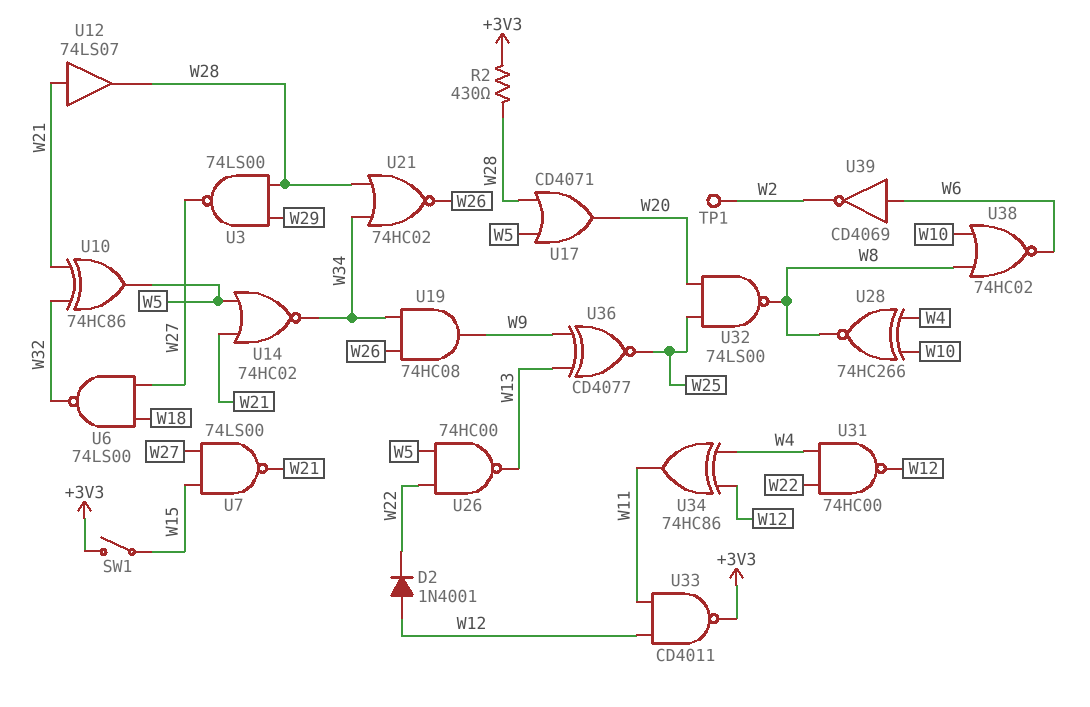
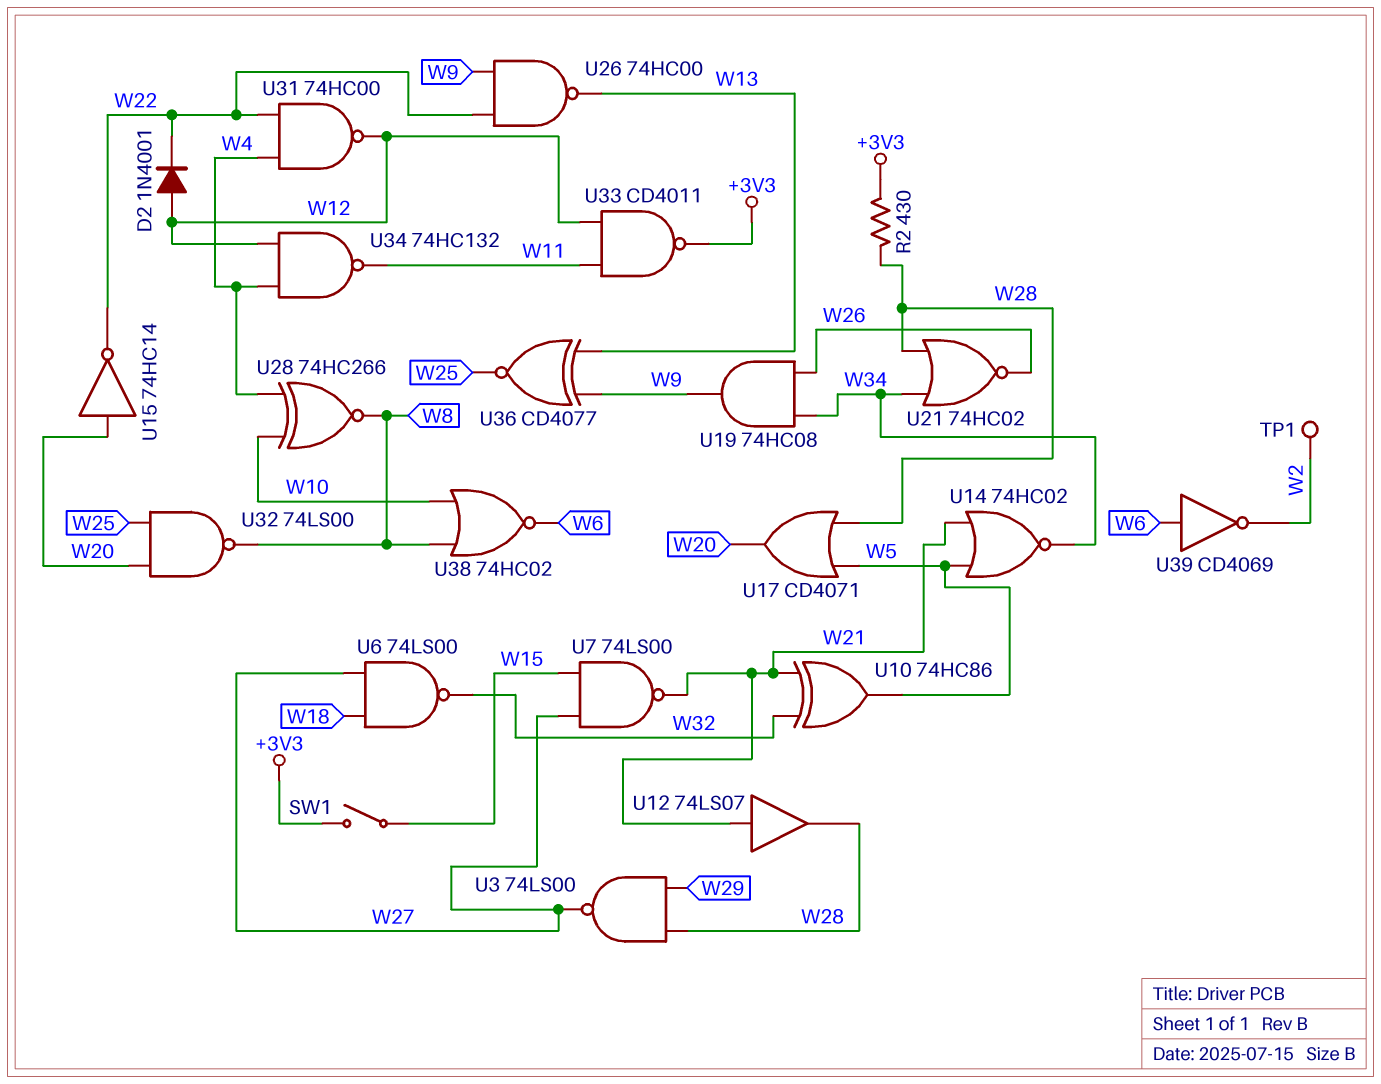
U15: none -> NOT 74HC14 (in W20, out W22)
U26: NAND 74HC00 (in W5, in W22, out W13) -> NAND 74HC00 (in W9, in W22, out W13)
U34: XOR 74HC86 (in W4, in W12, out W11) -> NAND 74HC132 (in W4, in W12, out W11)

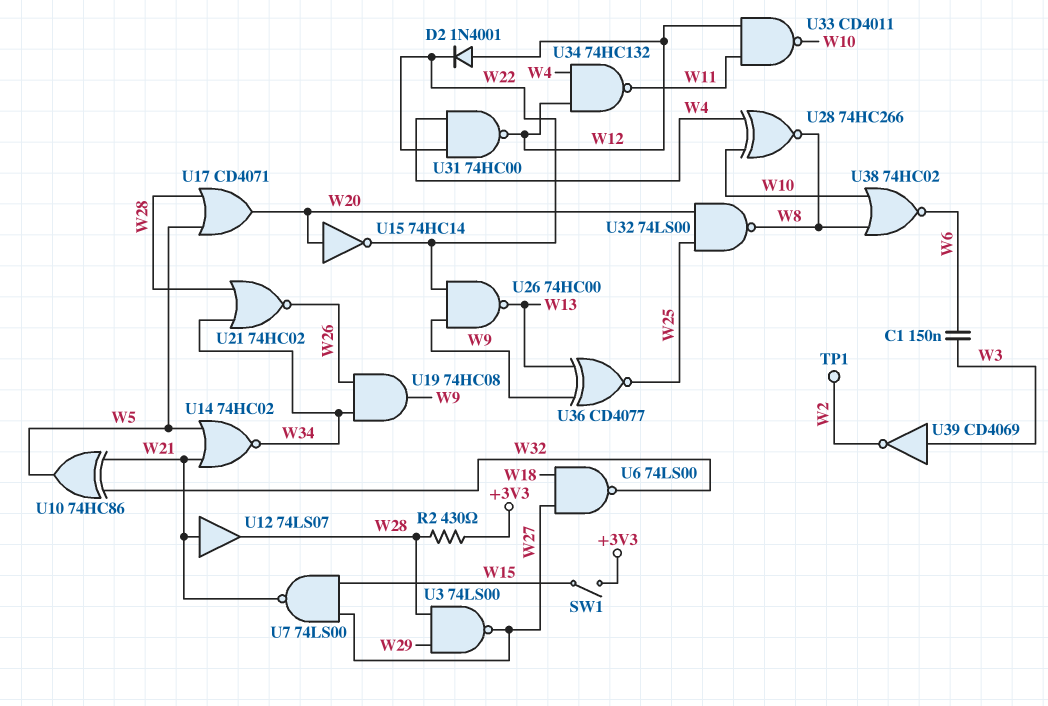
C1: none -> 150nF (W3, W6)
U33: NAND CD4011 (in W11, in W12, out +3V3) -> NAND CD4011 (in W11, in W12, out W10)
U39: NOT CD4069 (in W6, out W2) -> NOT CD4069 (in W3, out W2)

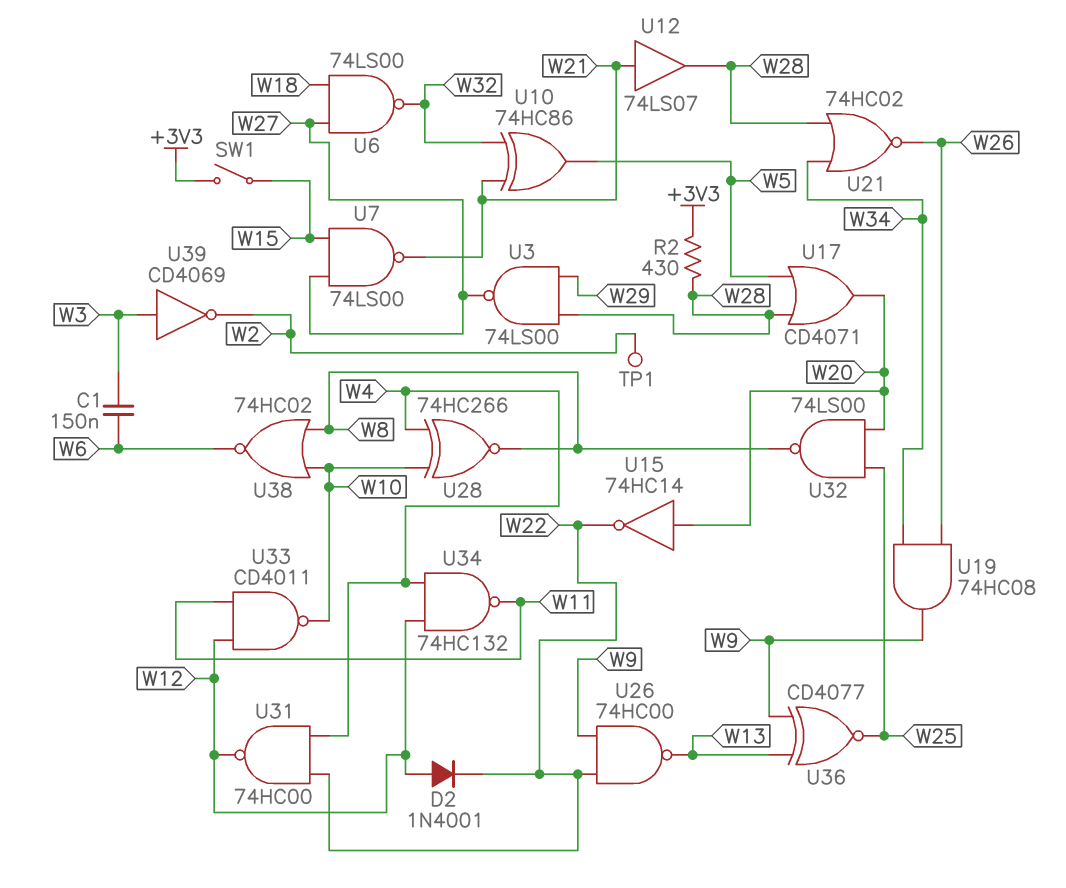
U14: NOR 74HC02 (in W5, in W21, out W34) -> none

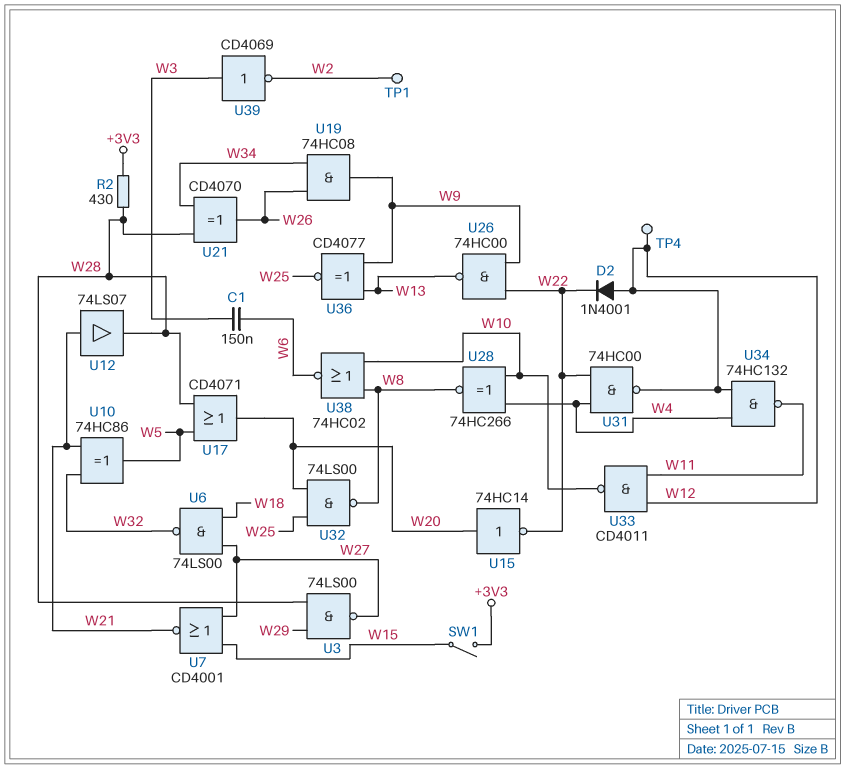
TP4: none -> test point (W12)
U7: NAND 74LS00 (in W15, in W27, out W21) -> NOR CD4001 (in W15, in W27, out W21)
U21: NOR 74HC02 (in W28, in W34, out W26) -> XOR CD4070 (in W28, in W34, out W26)

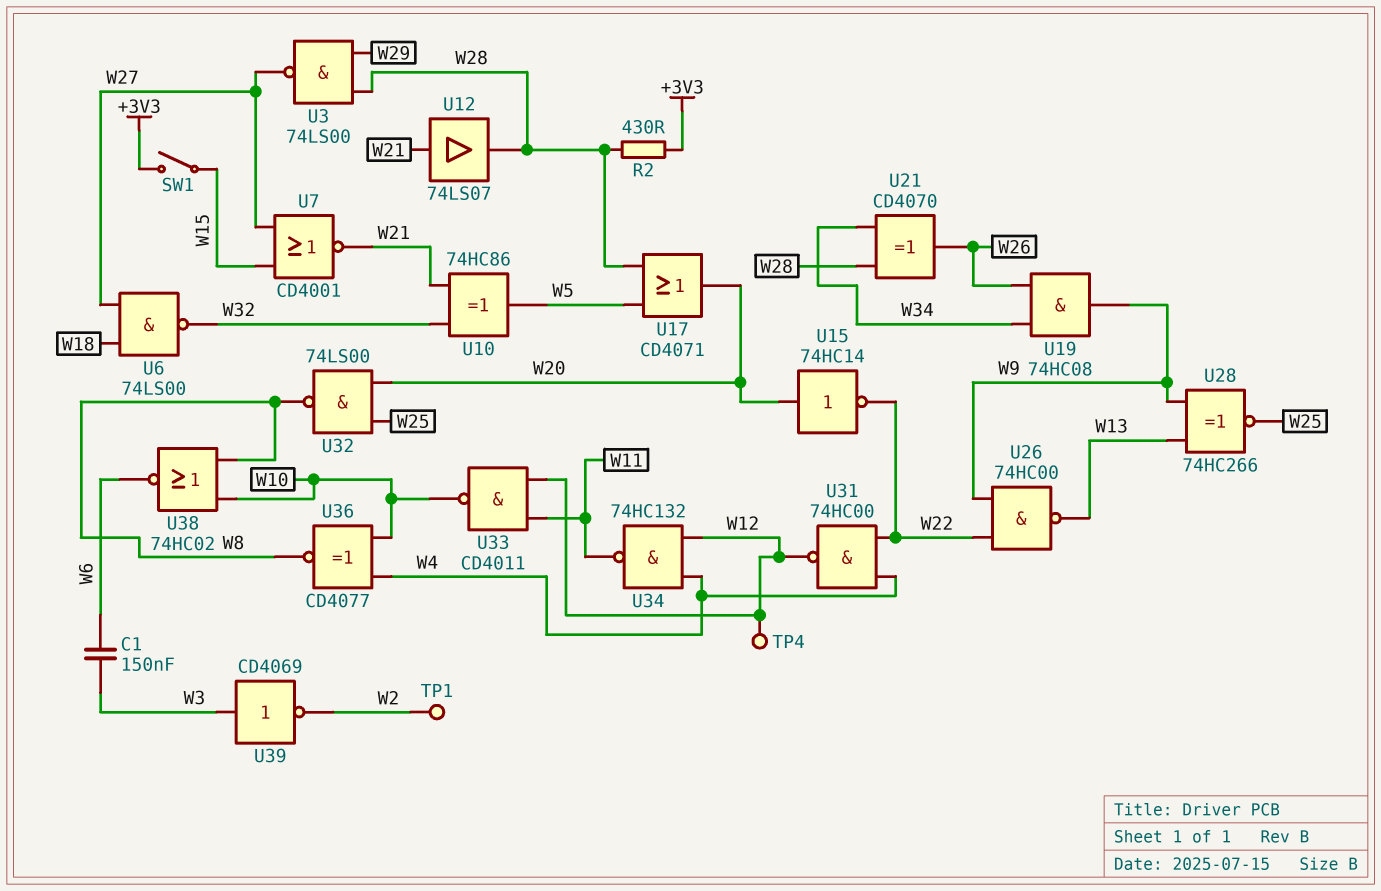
D2: diode 1N4001 (A W12, K W22) -> none
U28: XNOR 74HC266 (in W4, in W10, out W8) -> XNOR 74HC266 (in W9, in W13, out W25)
U36: XNOR CD4077 (in W9, in W13, out W25) -> XNOR CD4077 (in W4, in W10, out W8)

